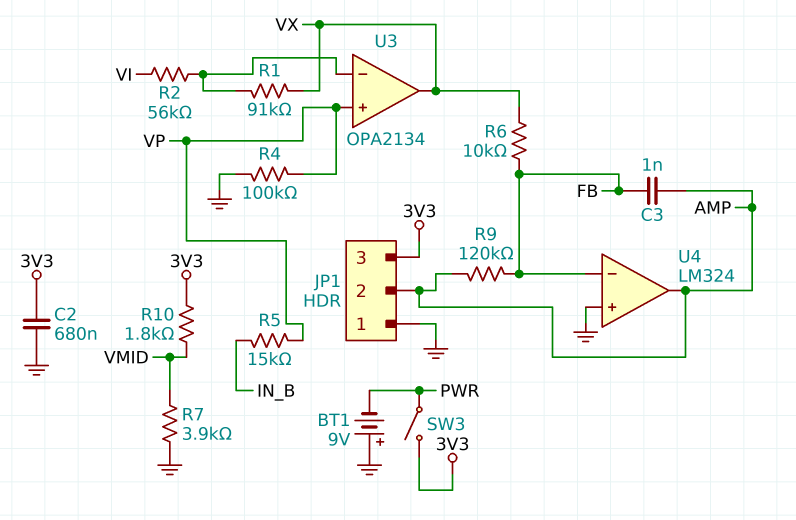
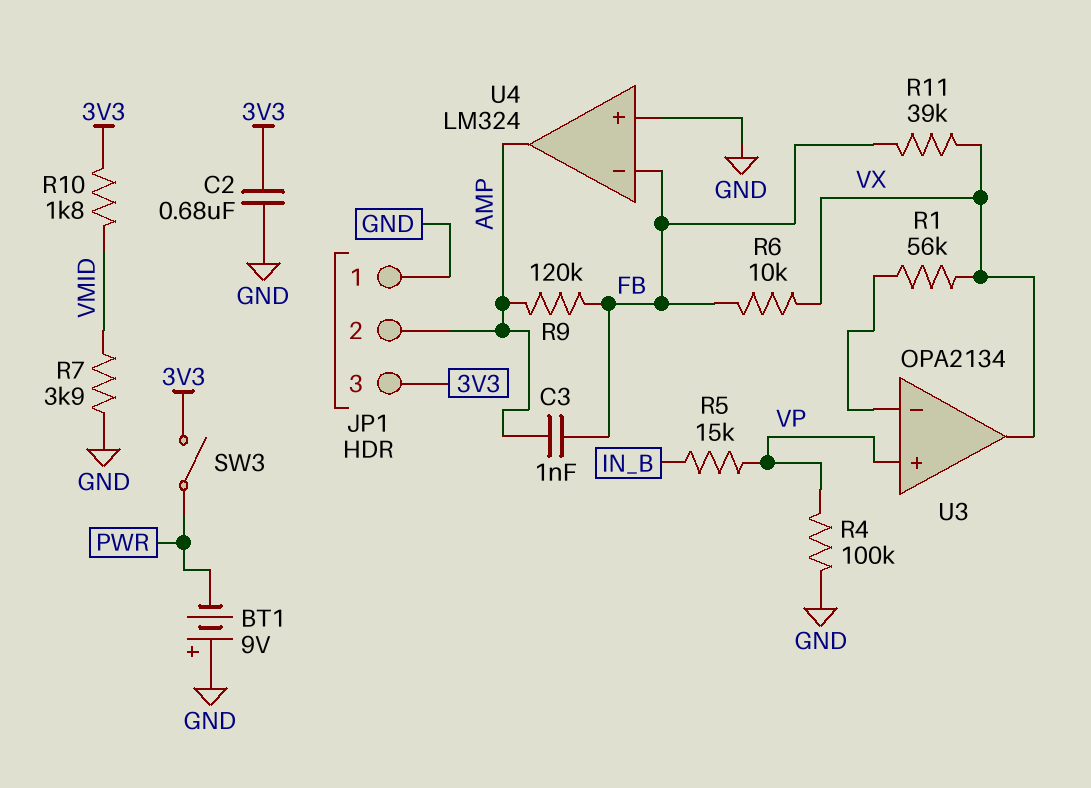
R1: 91k (U3/in-, VX) -> 56k (U3/in-, VX)
R2: 56k (U3/in-, VI) -> none
R11: none -> 39k (FB, VX)

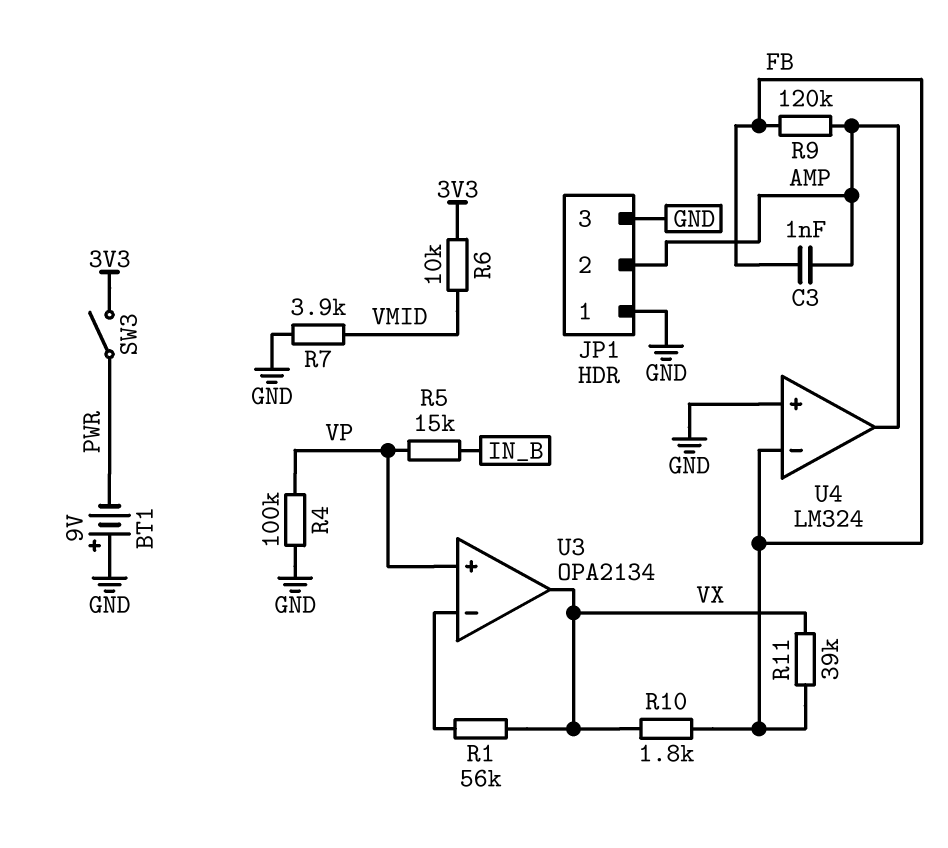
C2: 680nF (3V3, GND) -> none
JP1 pin 3: 3V3 -> GND
R6: 10k (FB, VX) -> 10k (3V3, VMID)
R10: 1.8k (3V3, VMID) -> 1.8k (FB, VX)

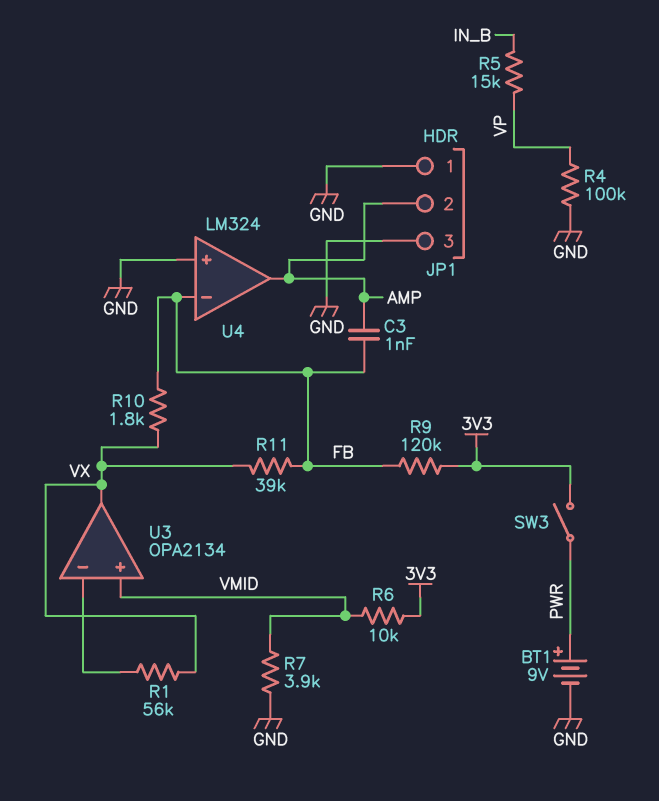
BT1: 9V (plus GND, minus PWR) -> 9V (plus PWR, minus GND)
R9: 120k (AMP, FB) -> 120k (3V3, FB)
U3 pin in+: VP -> VMID

